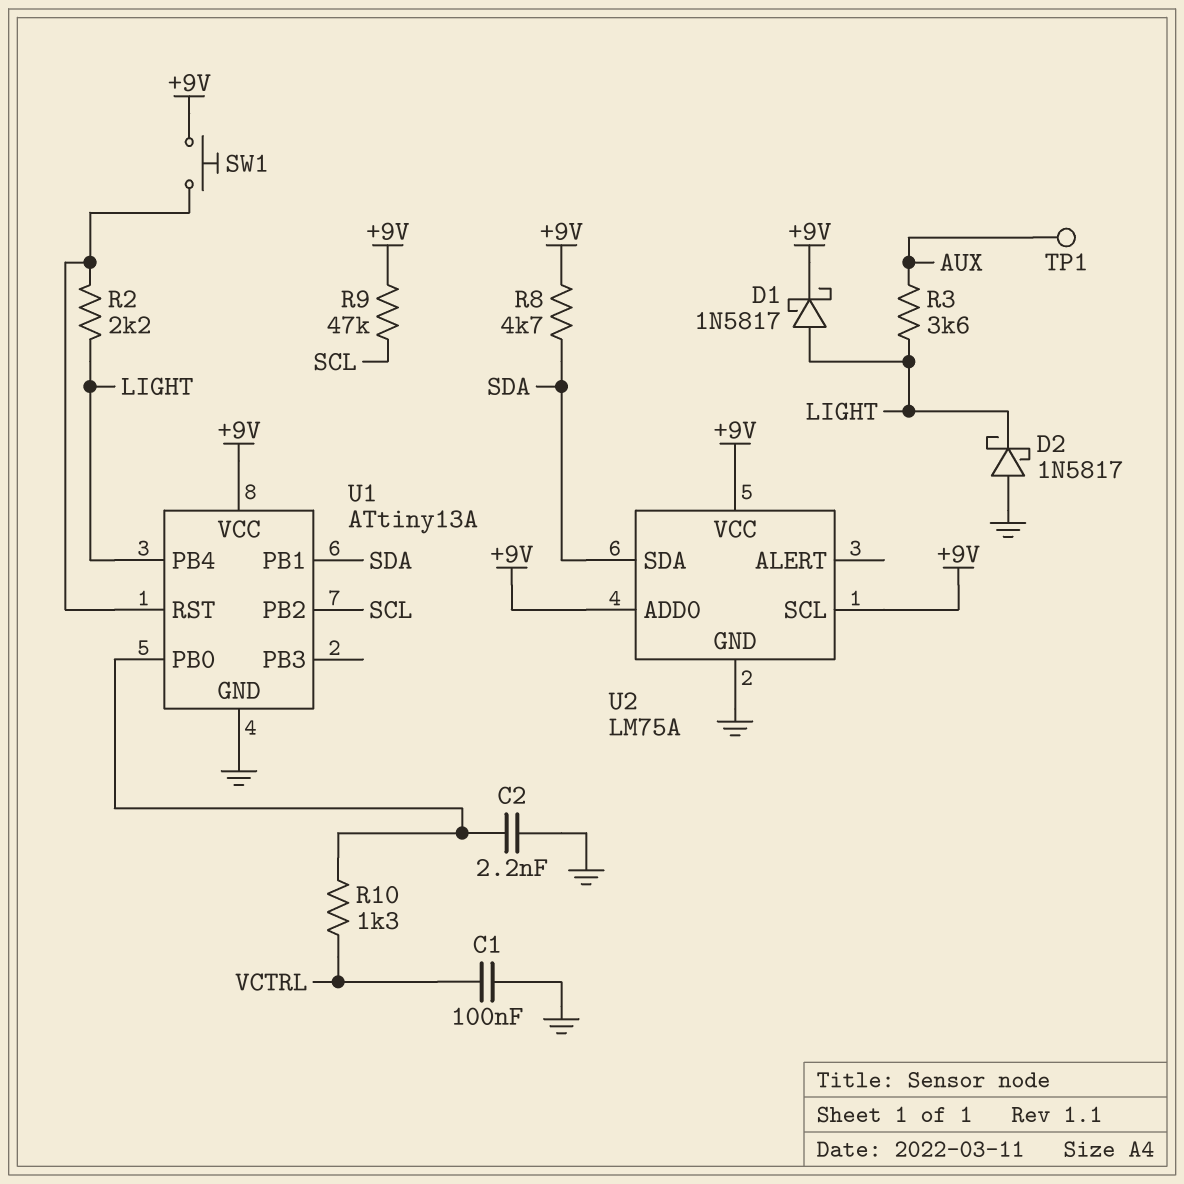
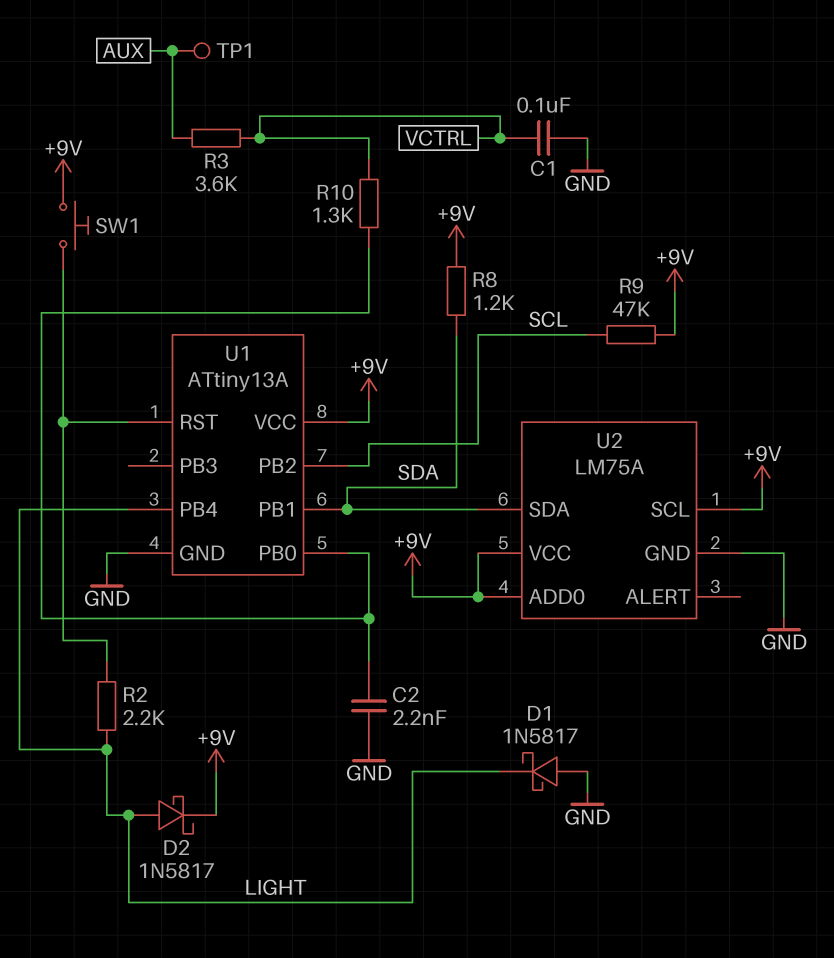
D1: schottky 1N5817 (A LIGHT, K +9V) -> schottky 1N5817 (A GND, K LIGHT)
D2: schottky 1N5817 (A GND, K LIGHT) -> schottky 1N5817 (A LIGHT, K +9V)
R3: 3.6k (AUX, LIGHT) -> 3.6k (AUX, VCTRL)
R8: 4.7k (+9V, SDA) -> 1.2k (+9V, SDA)

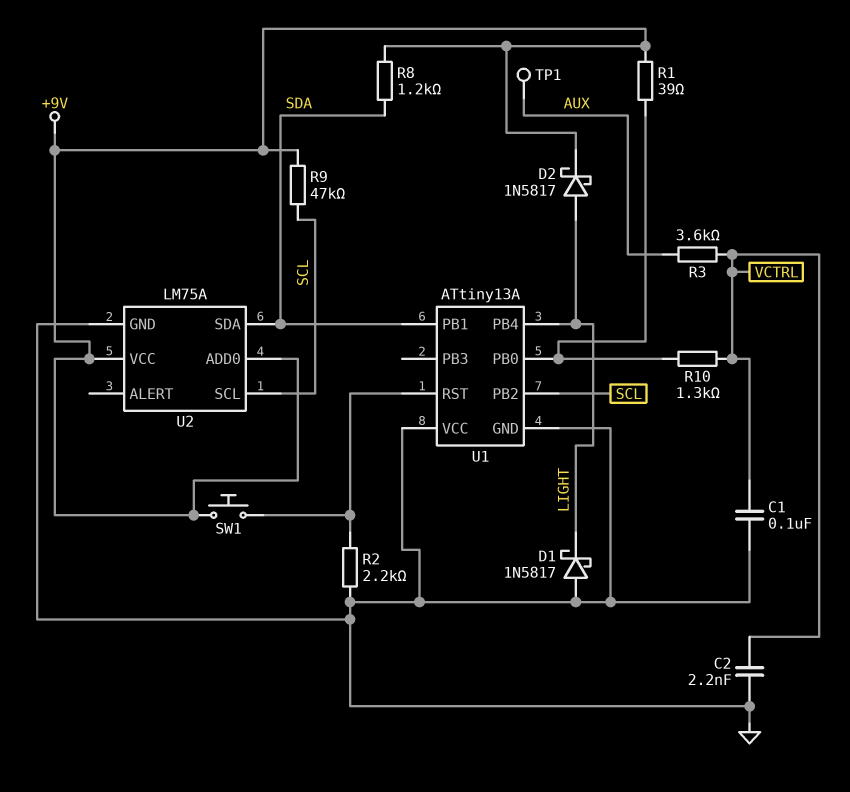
C2: 2.2nF (GND, U1/PB0) -> 2.2nF (GND, VCTRL)
R1: none -> 39 (+9V, U1/PB0)
R2: 2.2k (LIGHT, U1/RST) -> 2.2k (GND, U1/RST)
U1 pin VCC: +9V -> GND
U2 pin SCL: +9V -> SCL

